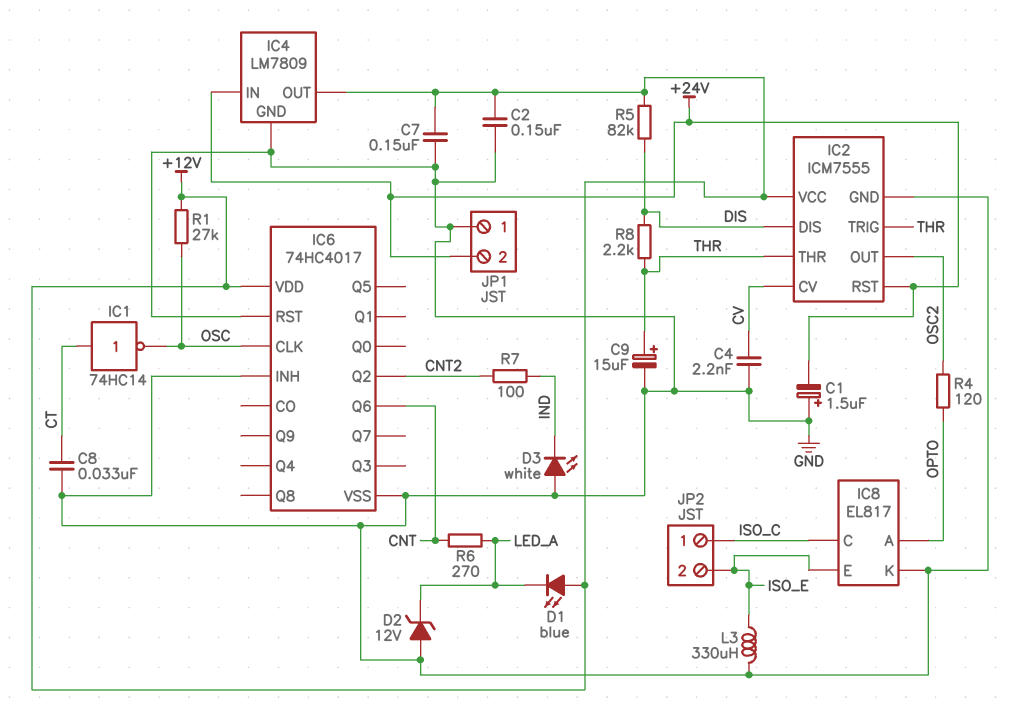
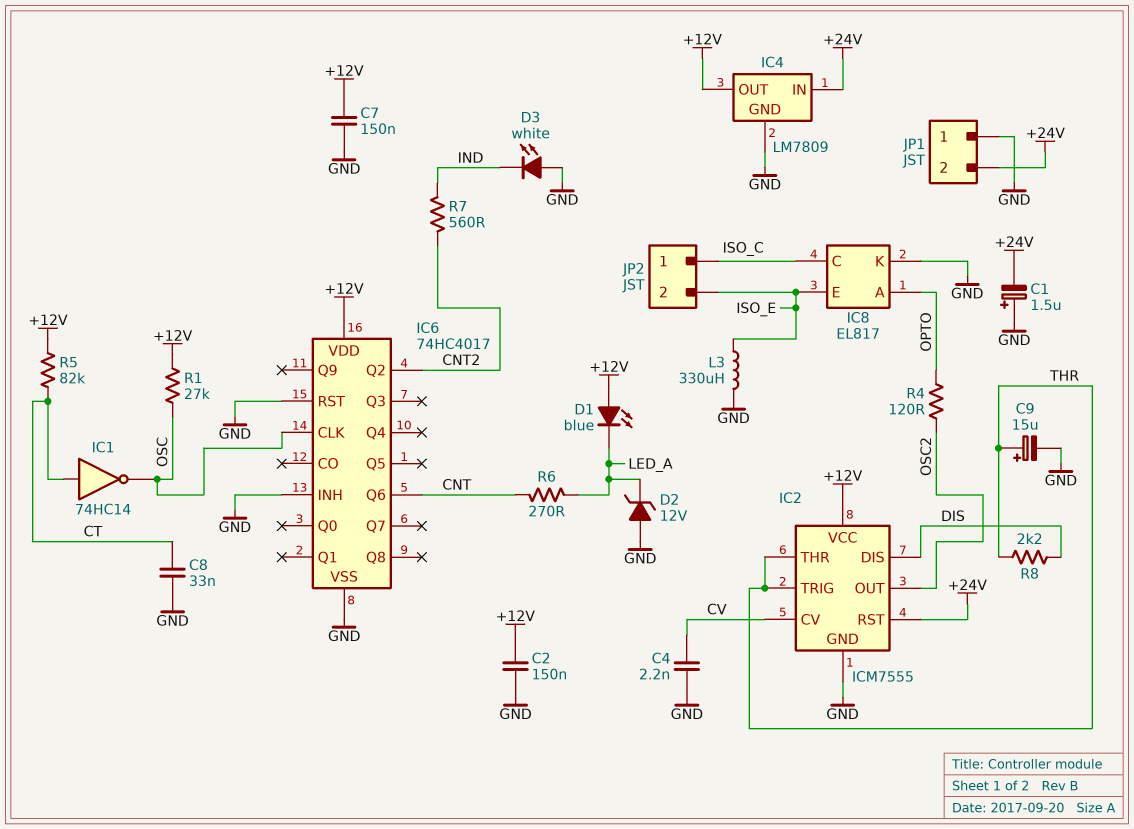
R5: 82k (+12V, DIS) -> 82k (+12V, CT)
R7: 100 (CNT2, IND) -> 560 (CNT2, IND)

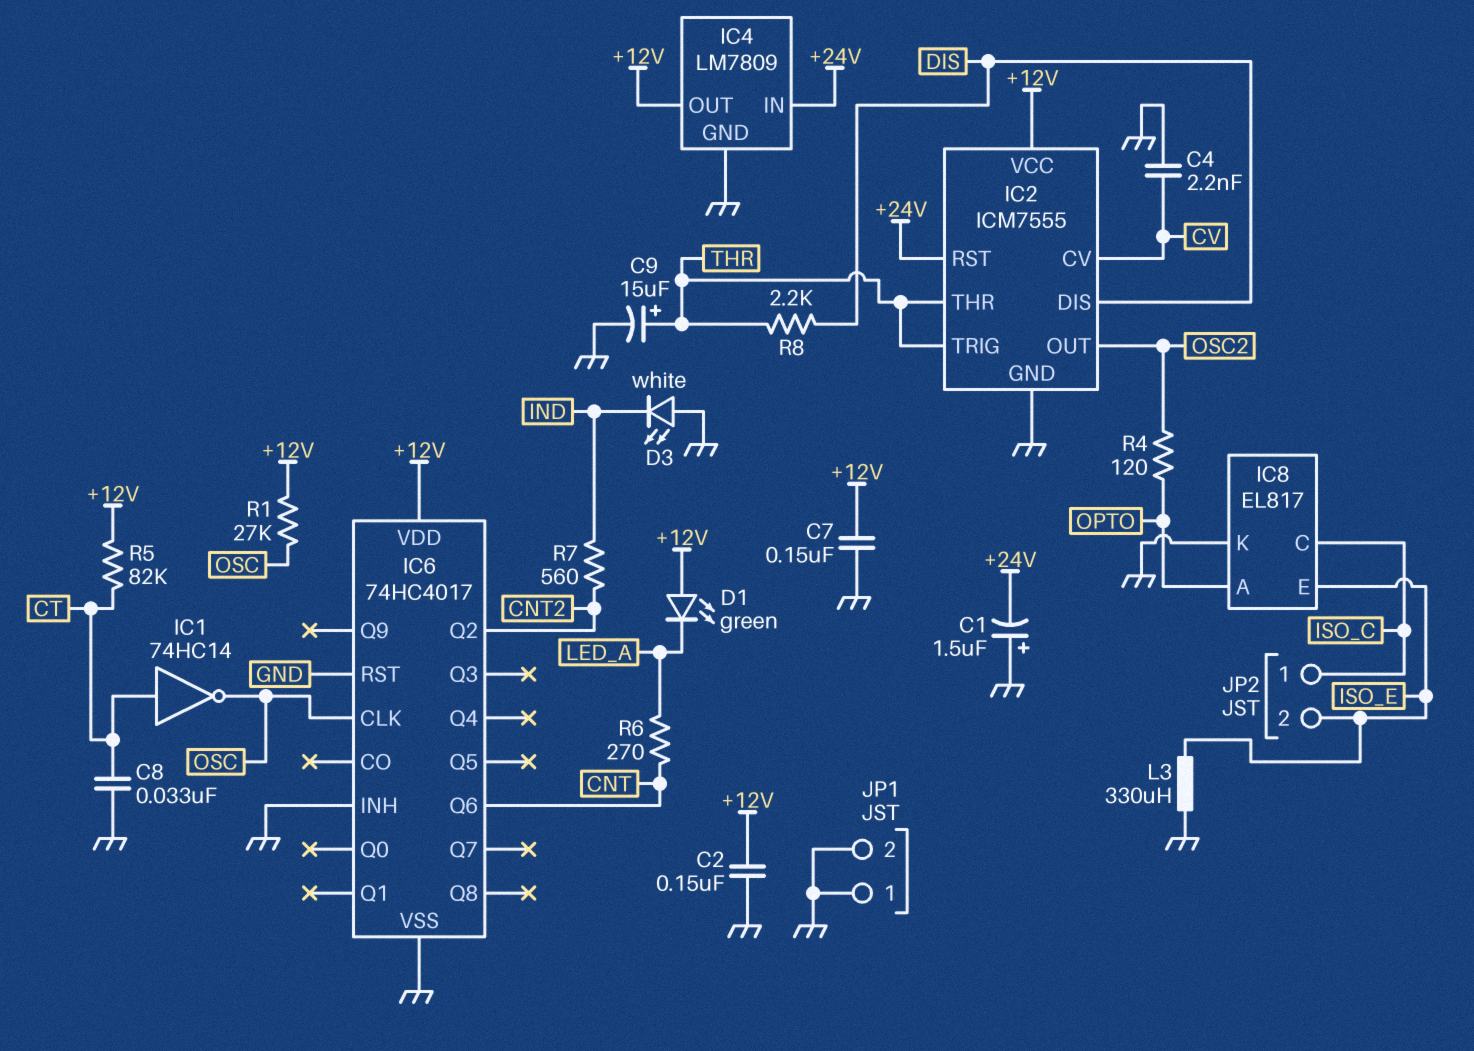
D1: LED blue (A +12V, K LED_A) -> LED green (A +12V, K LED_A)
D2: zener 12V (A GND, K LED_A) -> none
JP1 pin 2: +24V -> GND

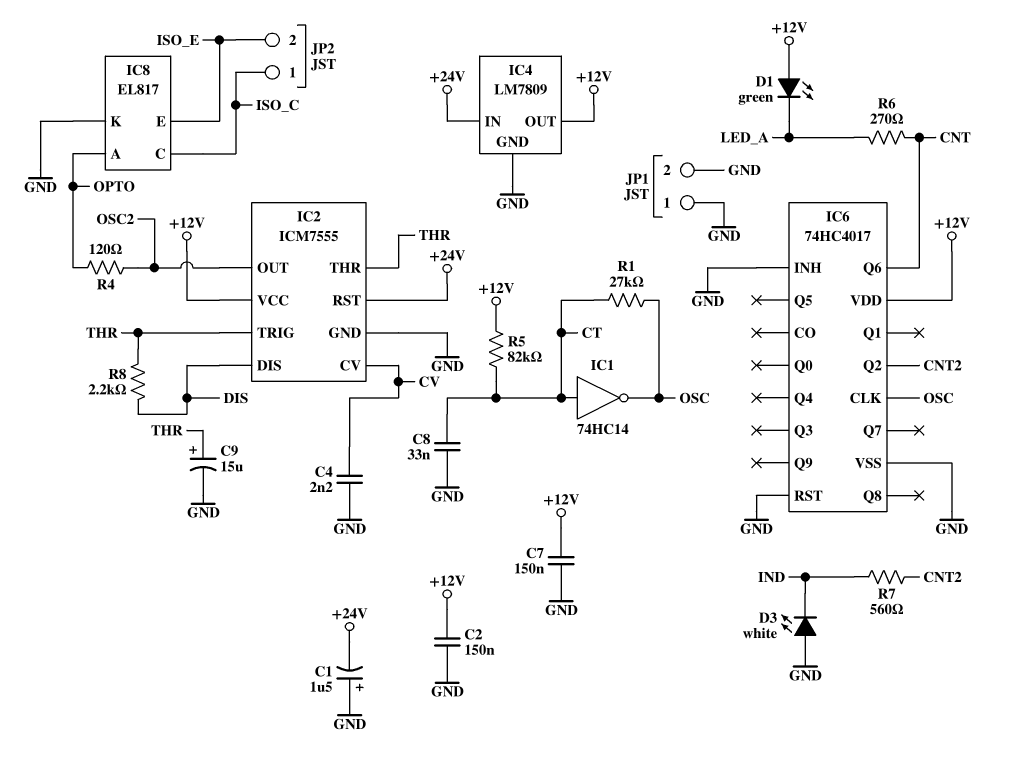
L3: 330uH (GND, ISO_E) -> none
R1: 27k (+12V, OSC) -> 27k (CT, OSC)

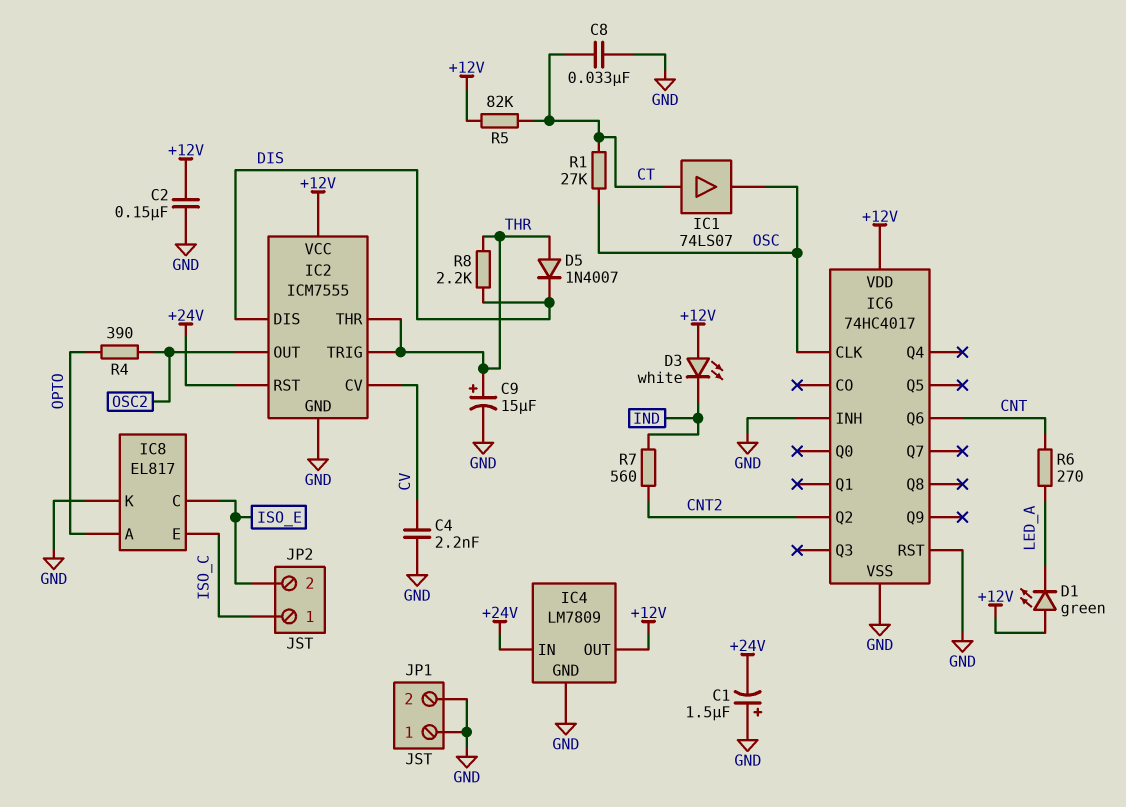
C7: 150nF (+12V, GND) -> none
D3: LED white (A GND, K IND) -> LED white (A +12V, K IND)
D5: none -> diode 1N4007 (A THR, K DIS)
IC1: NOT 74HC14 (in CT, out OSC) -> buffer 74LS07 (in CT, out OSC)
IC8 pin C: ISO_C -> ISO_E
IC8 pin E: ISO_E -> ISO_C
R4: 120 (OPTO, OSC2) -> 390 (OPTO, OSC2)

